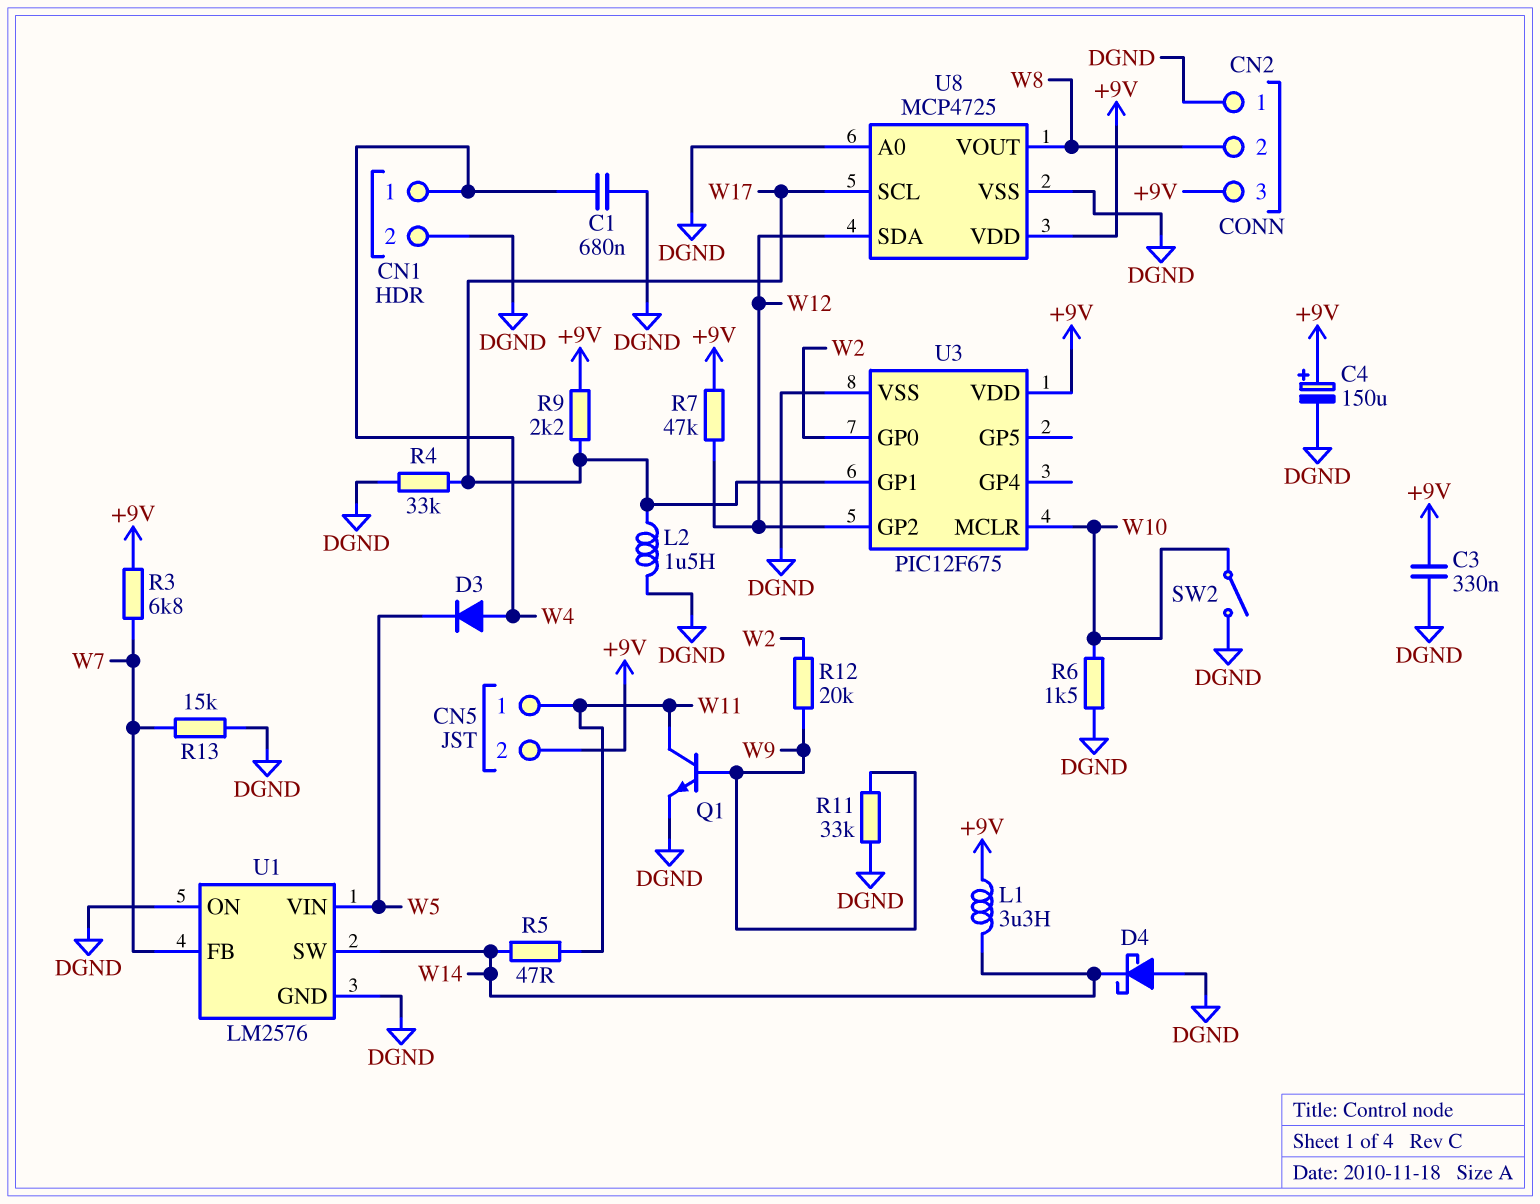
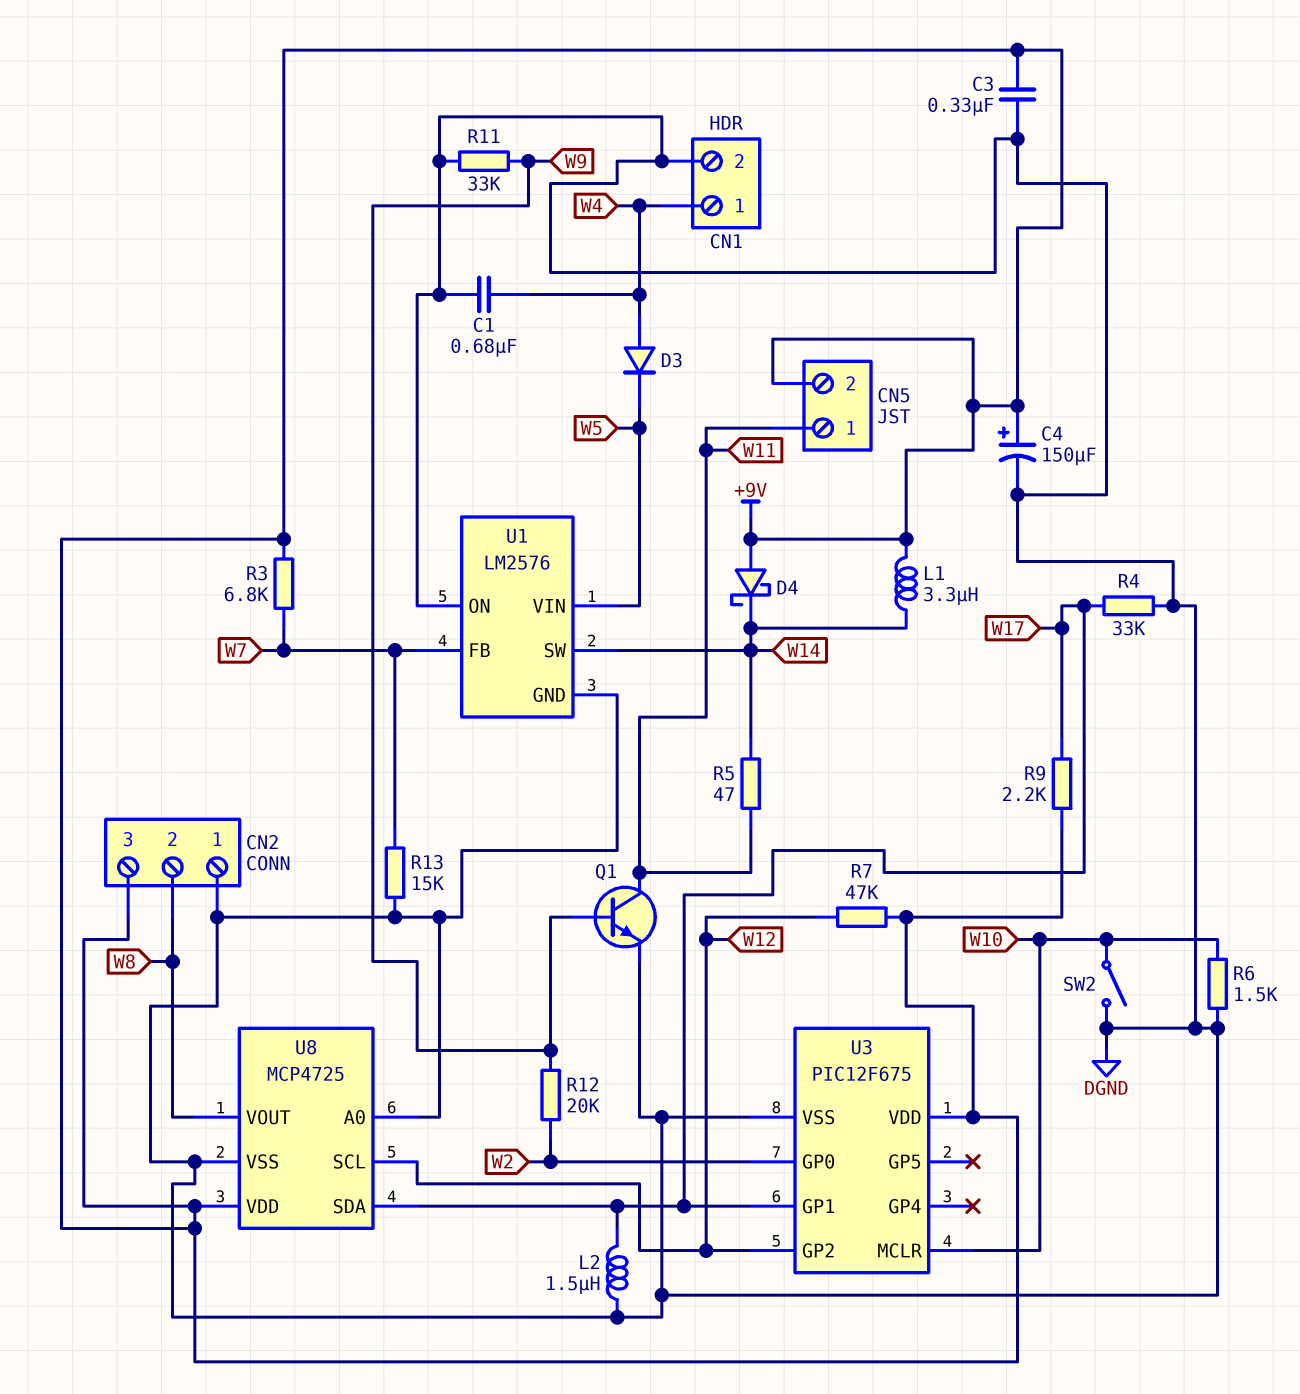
D4: schottky (A DGND, K W14) -> schottky (A +9V, K W14)
U8 pin SCL: W17 -> W12
U8 pin SDA: W12 -> W17

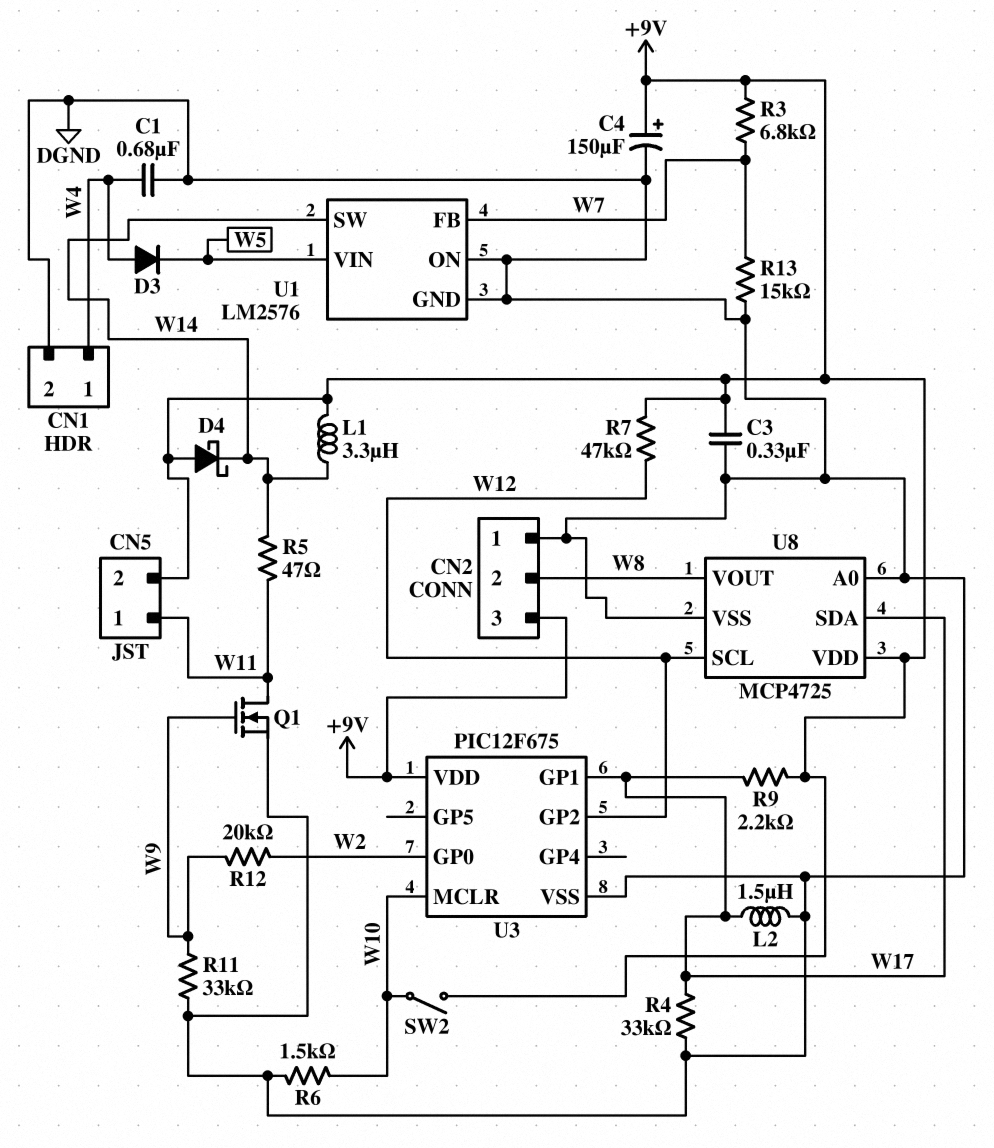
Q1: NPN (B W9, C W11, E DGND) -> NMOS (G W9, D W11, S DGND)
SW2: switch (DGND, W10) -> switch (+9V, W10)

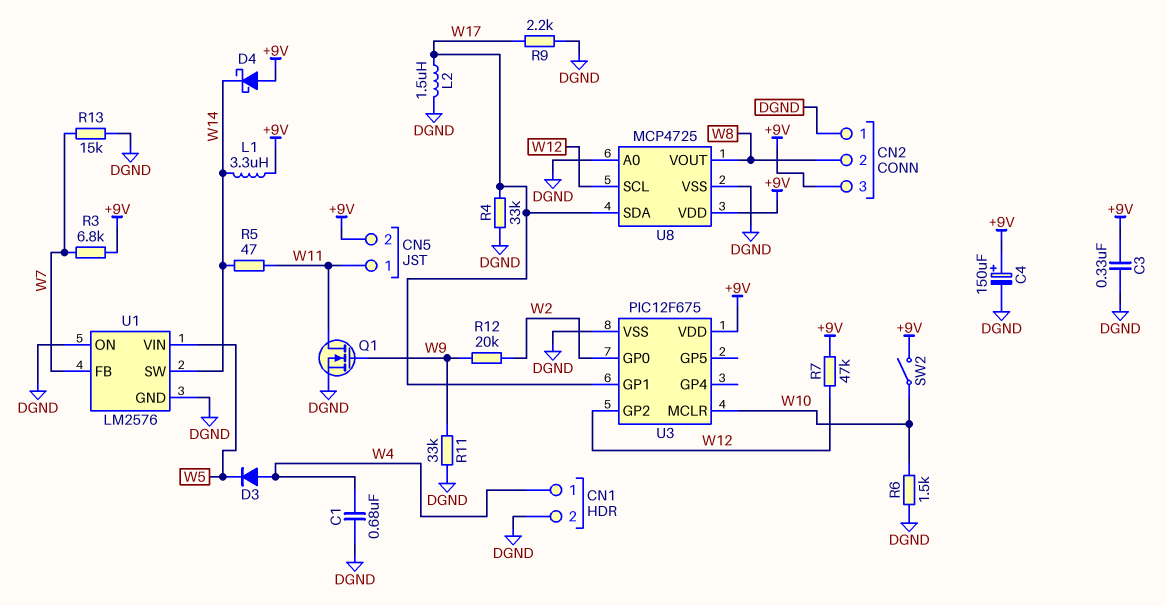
R9: 2.2k (+9V, W17) -> 2.2k (DGND, W17)

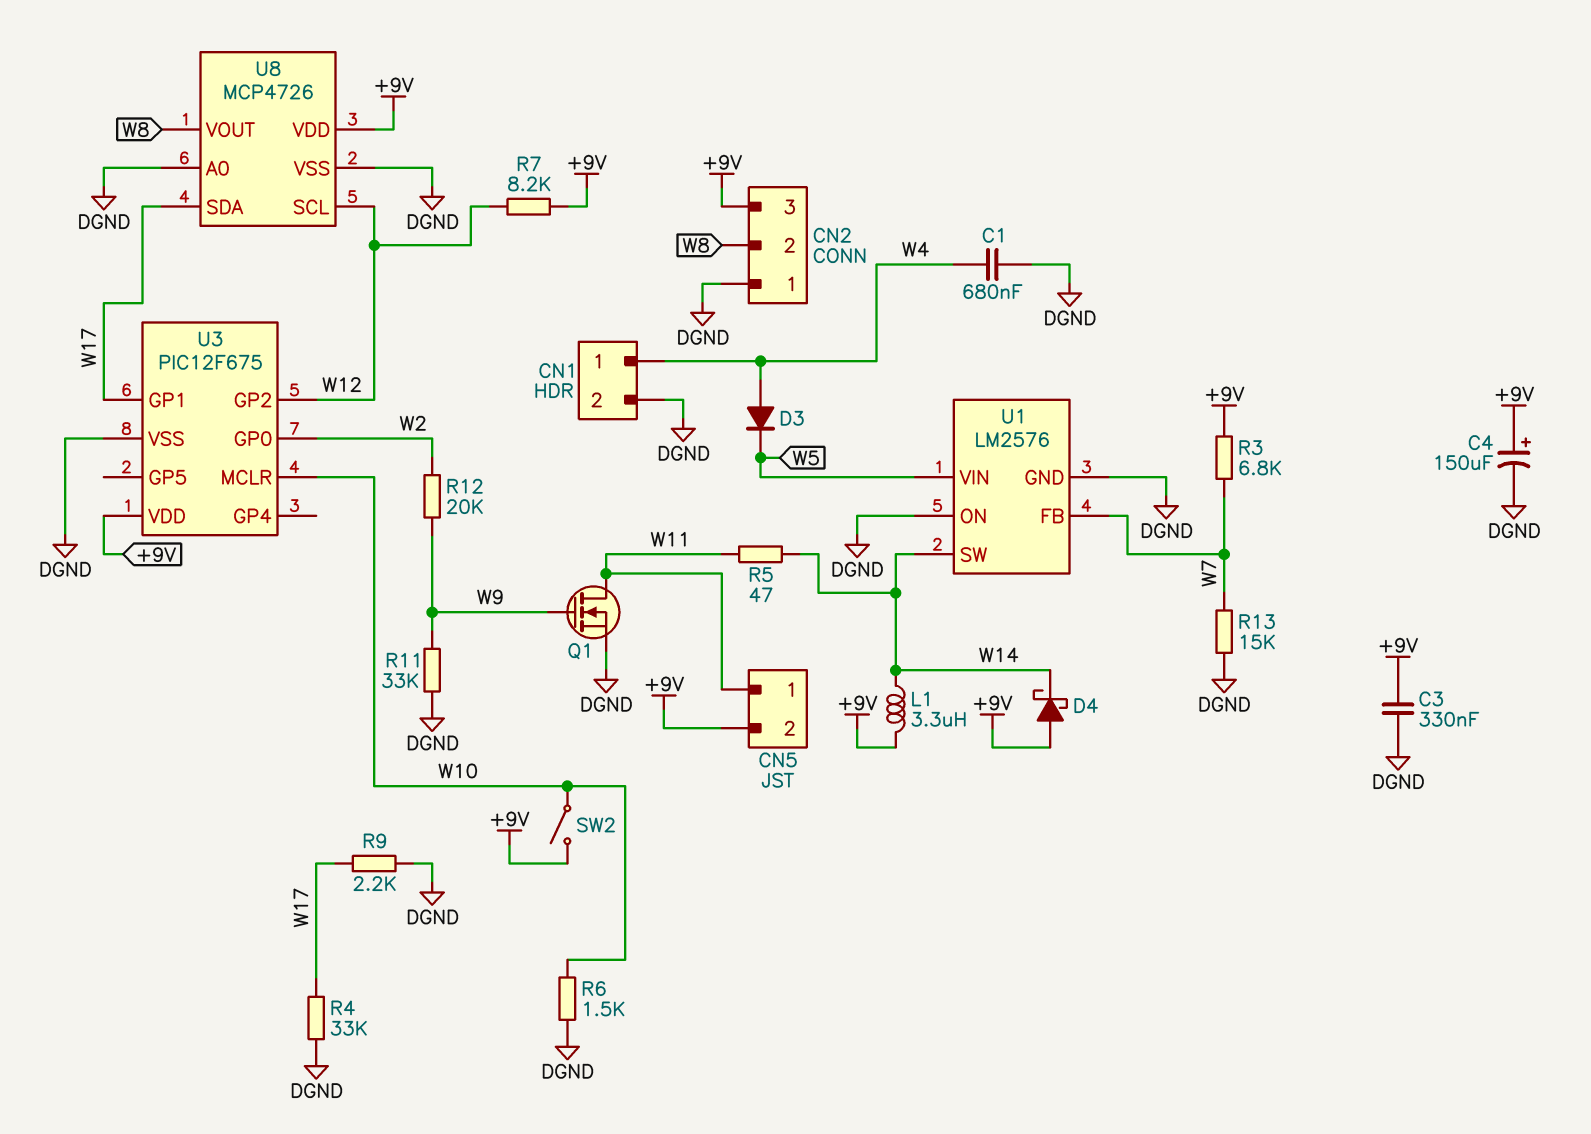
L2: 1.5uH (DGND, W17) -> none
R7: 47k (+9V, W12) -> 8.2k (+9V, W12)
U8: MCP4725 -> MCP4726

